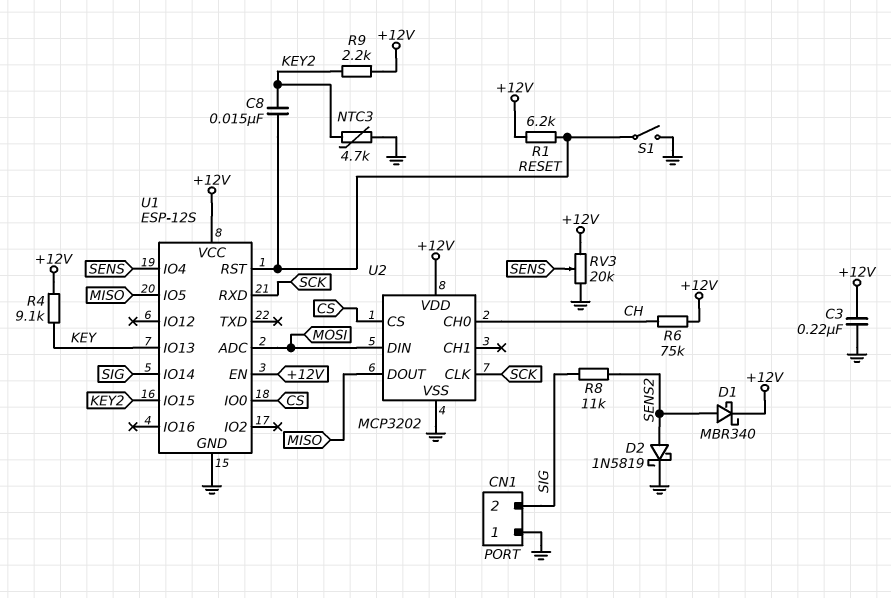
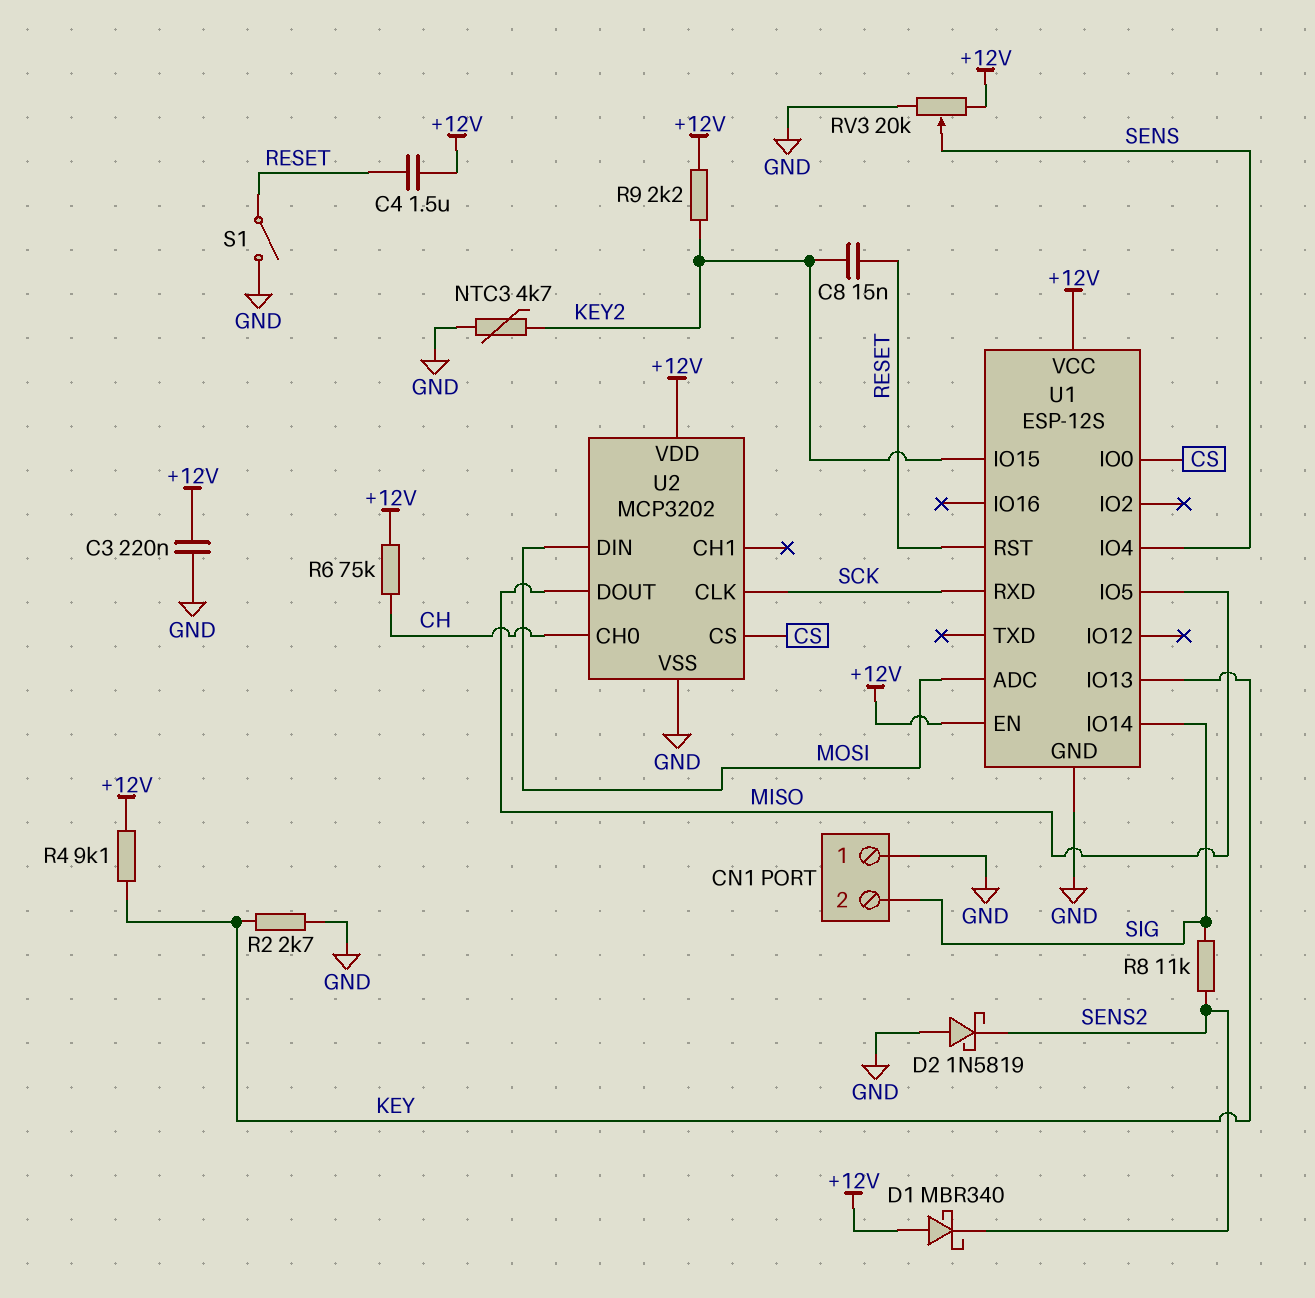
C4: none -> 1.5uF (+12V, RESET)
D1: schottky MBR340 (A SENS2, K +12V) -> schottky MBR340 (A +12V, K SENS2)
D2: schottky 1N5819 (A SENS2, K GND) -> schottky 1N5819 (A GND, K SENS2)
R1: 6.2k (+12V, RESET) -> none
R2: none -> 2.7k (GND, KEY)

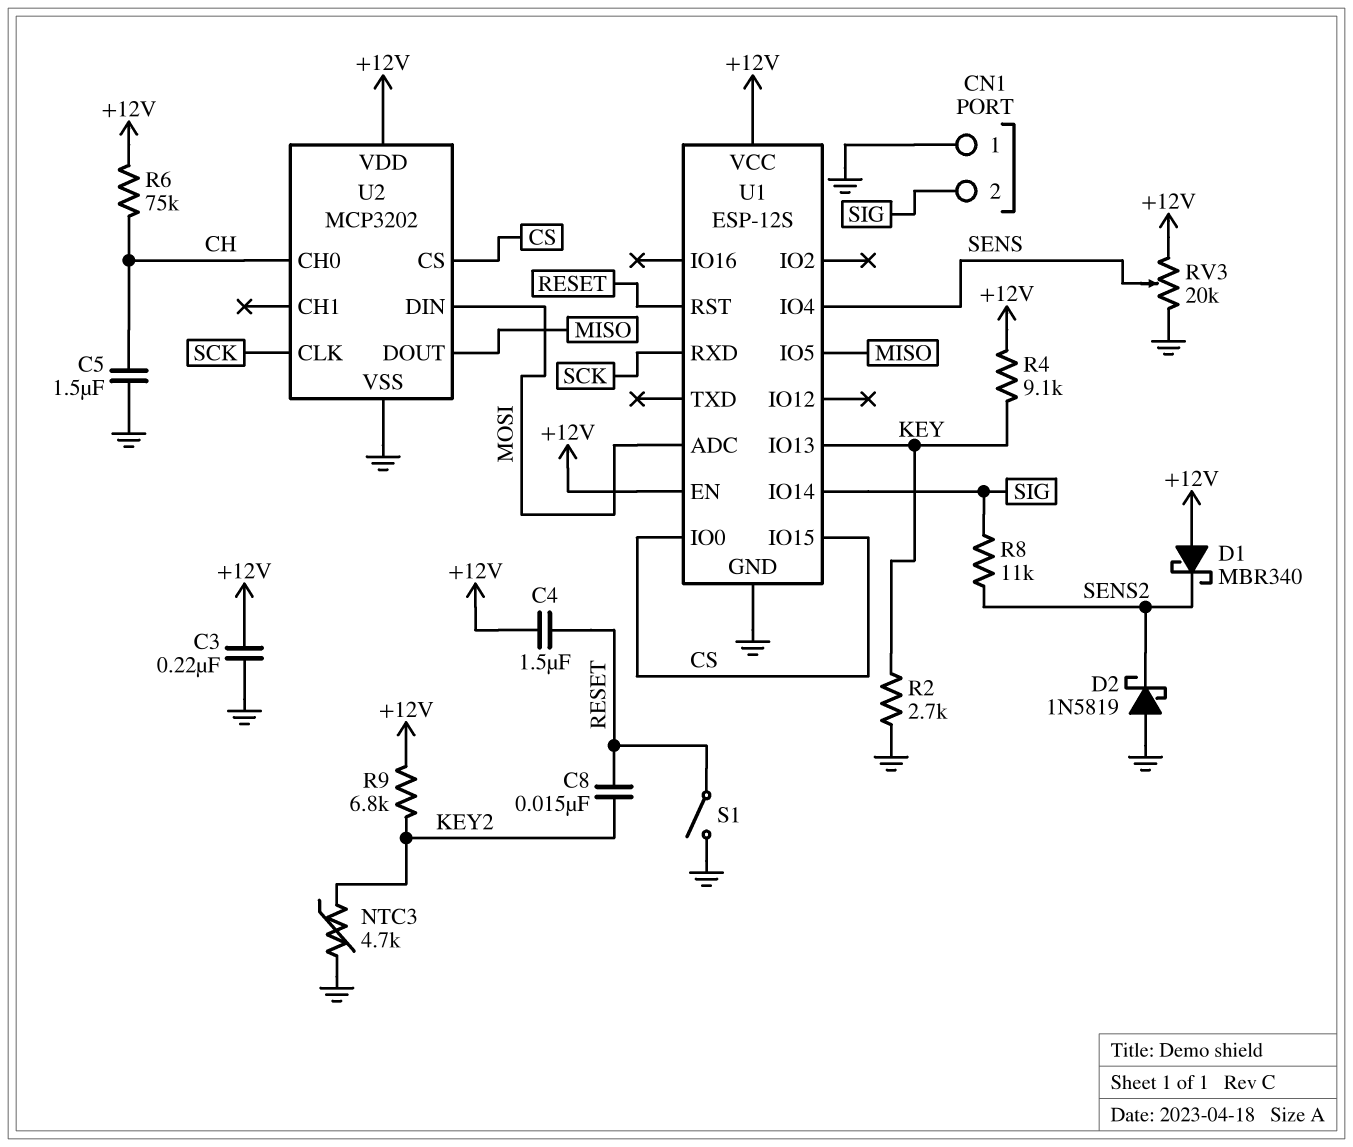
C5: none -> 1.5uF (CH, GND)
R9: 2.2k (+12V, KEY2) -> 6.8k (+12V, KEY2)
U1 pin IO15: KEY2 -> CS

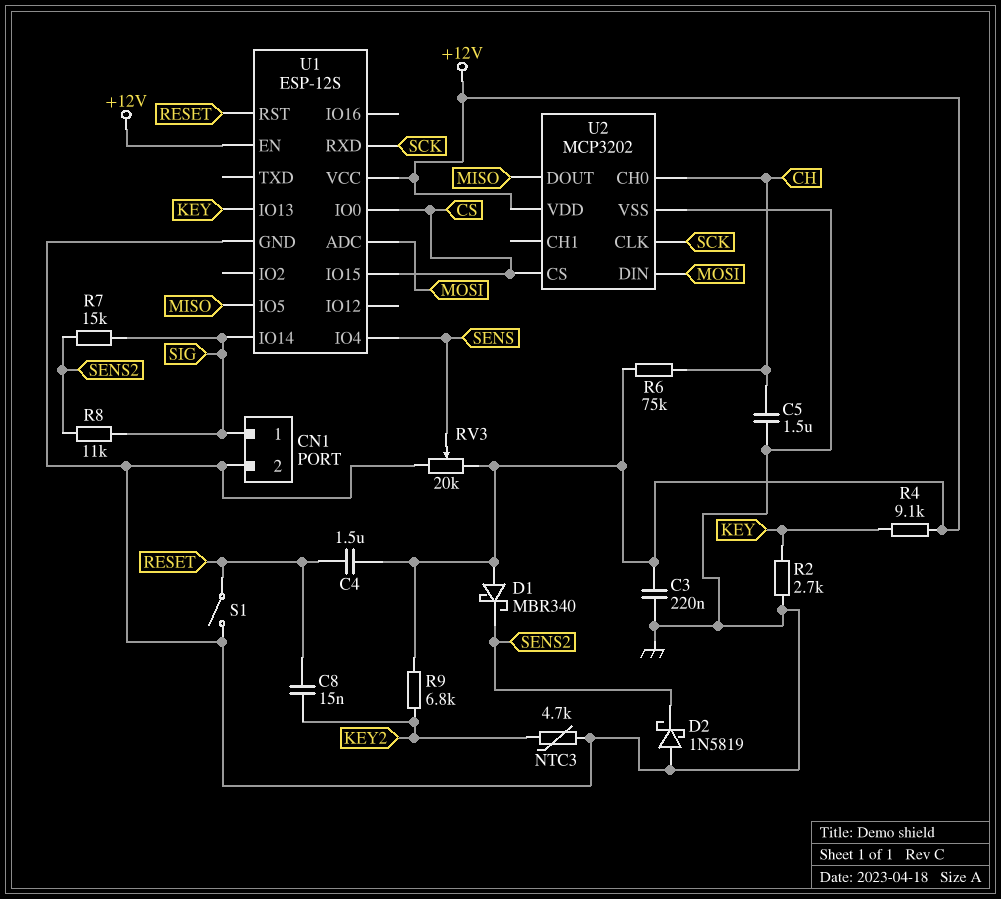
CN1 pin 1: GND -> SIG
CN1 pin 2: SIG -> GND
R7: none -> 15k (SENS2, SIG)

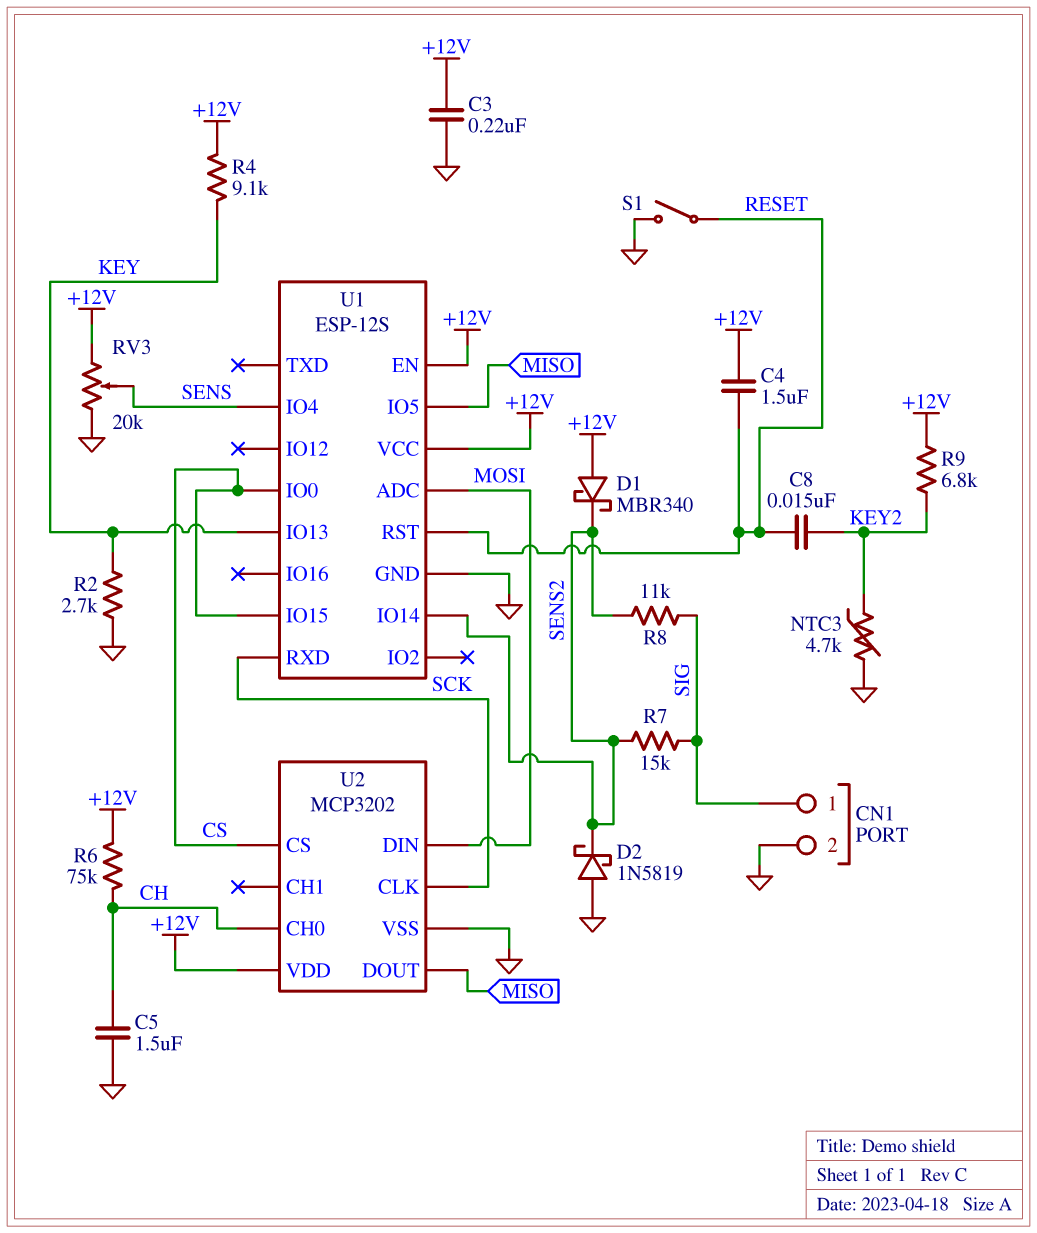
U1 pin IO14: SIG -> SENS2

